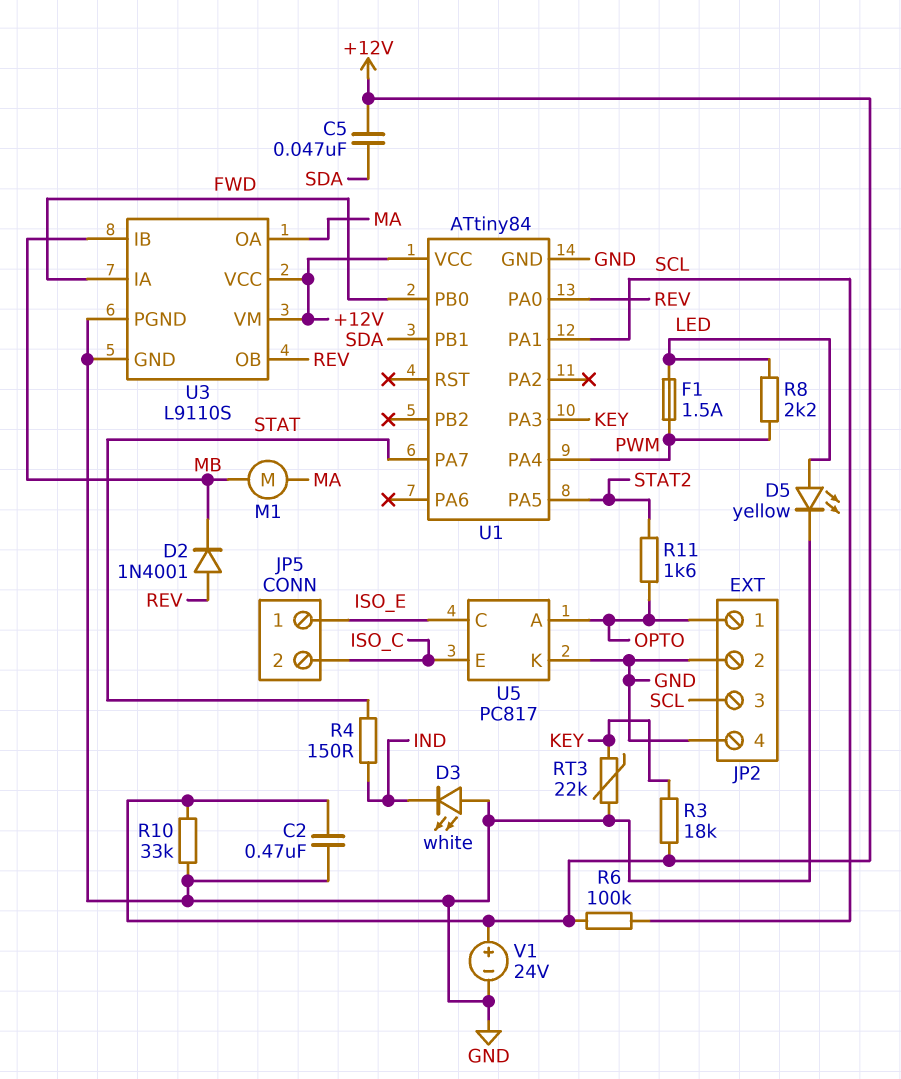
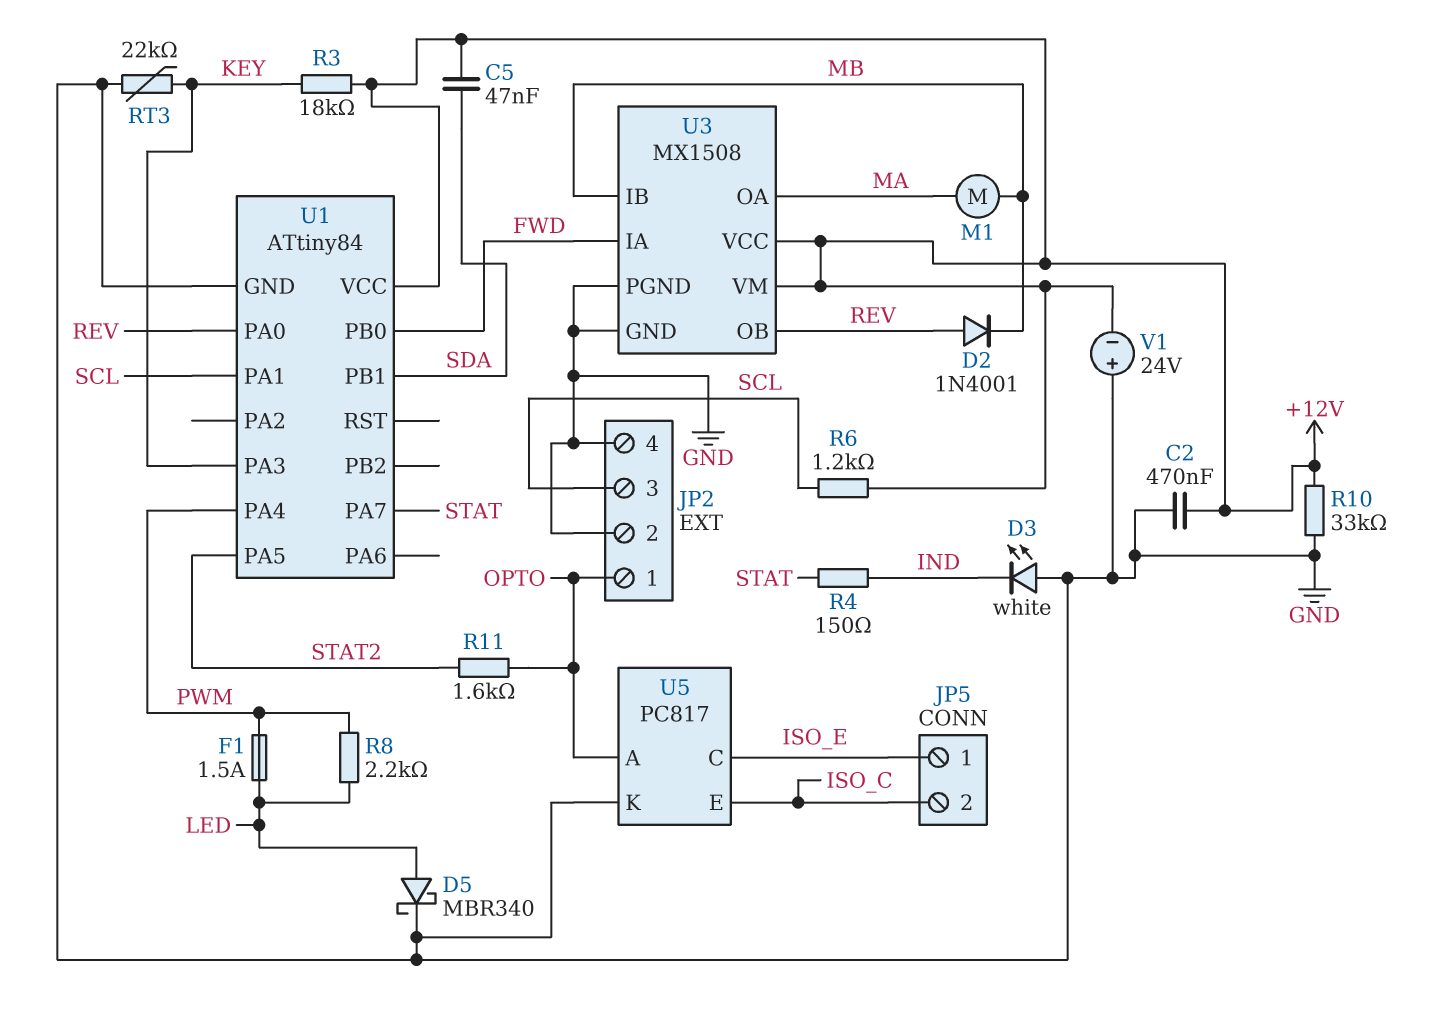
D5: LED yellow (A LED, K GND) -> schottky MBR340 (A LED, K GND)
R6: 100k (+12V, SCL) -> 1.2k (+12V, SCL)
U3: L9110S -> MX1508
V1: 24V (plus +12V, minus GND) -> 24V (plus GND, minus +12V)

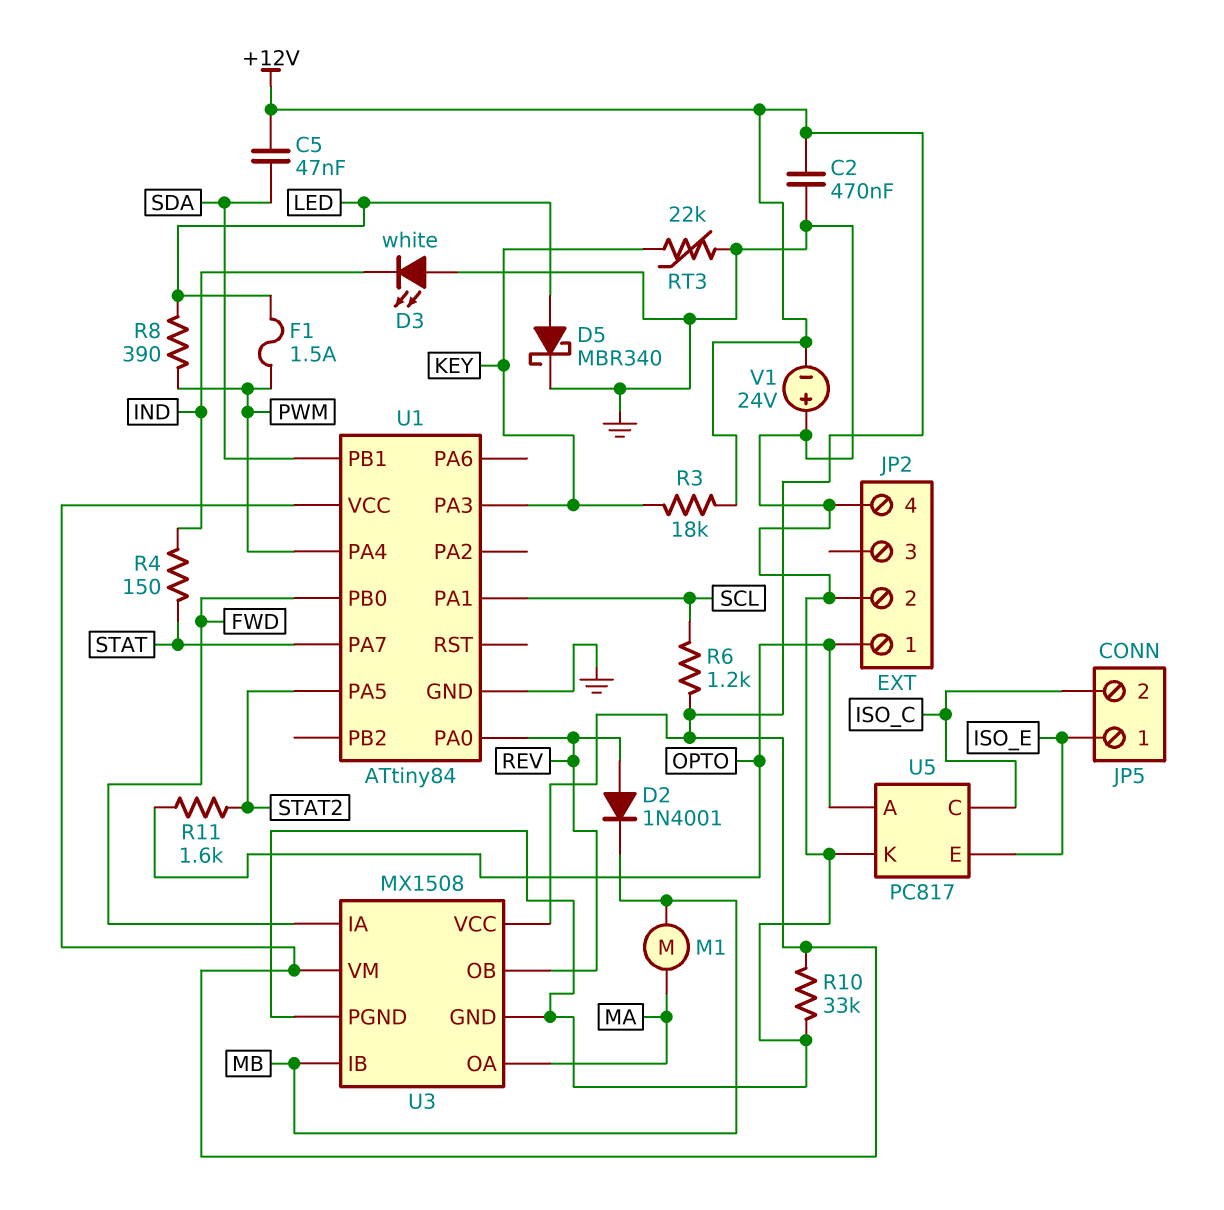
JP2 pin 3: SCL -> none
R8: 2.2k (LED, PWM) -> 390 (LED, PWM)
U5 pin C: ISO_E -> ISO_C
U5 pin E: ISO_C -> ISO_E

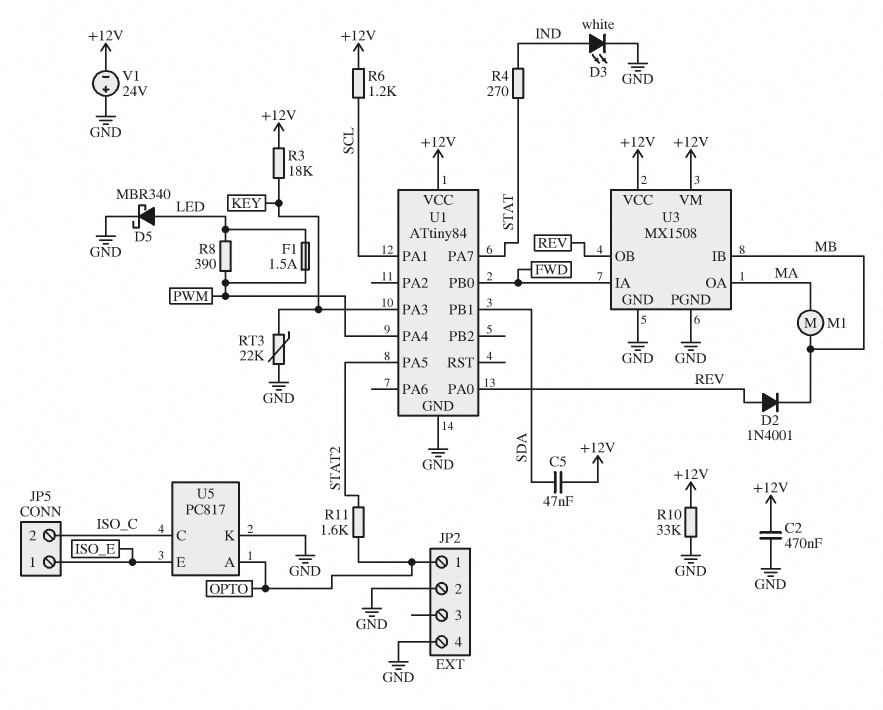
D3: LED white (A GND, K IND) -> LED white (A IND, K GND)
R4: 150 (IND, STAT) -> 270 (IND, STAT)

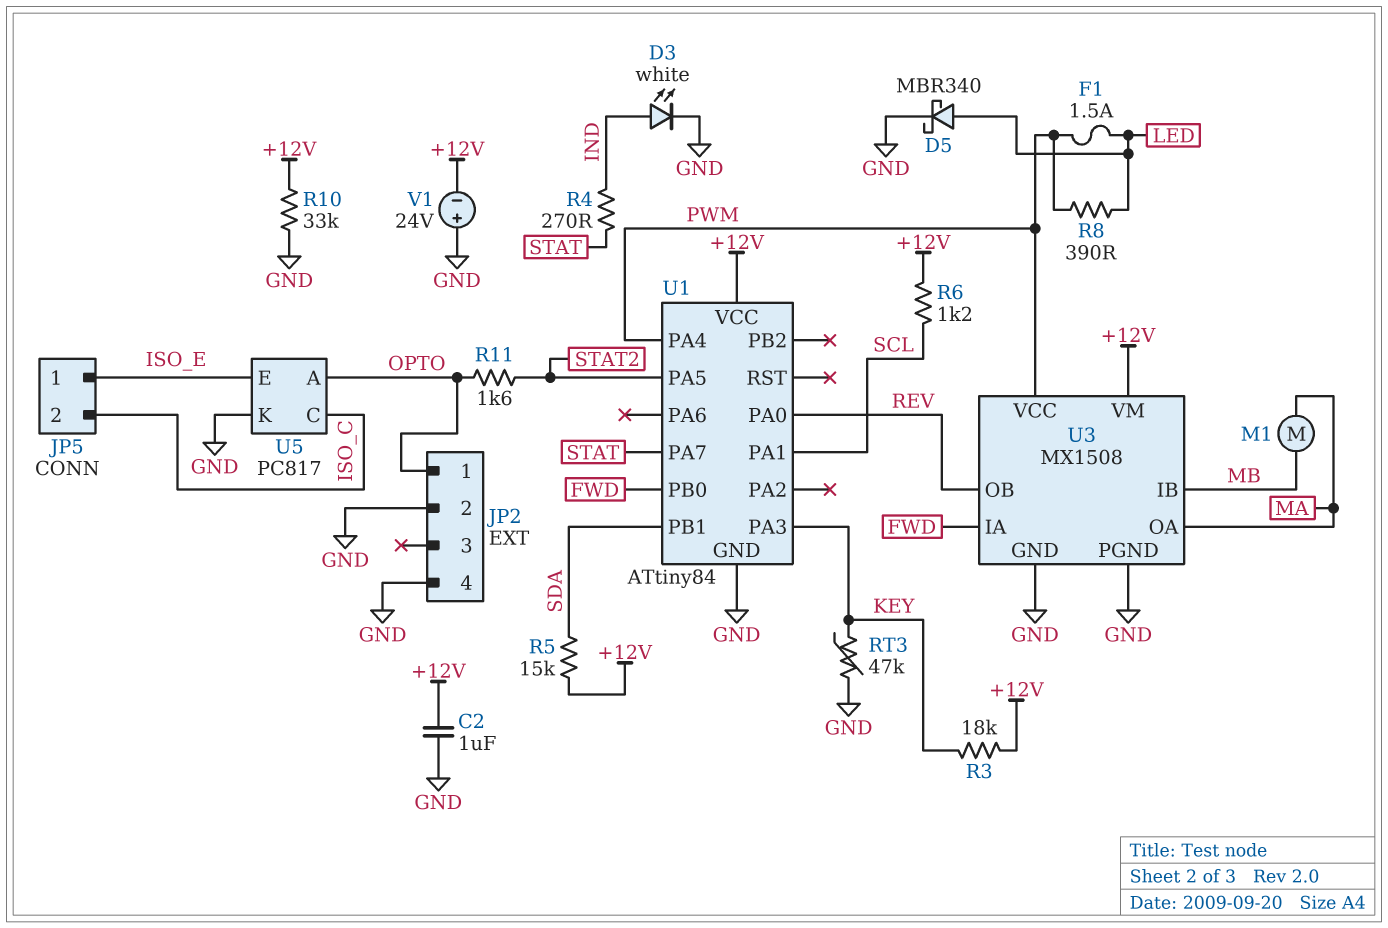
C2: 470nF (+12V, GND) -> 1uF (+12V, GND)
C5: 47nF (+12V, SDA) -> none
D2: diode 1N4001 (A REV, K MB) -> none
R5: none -> 15k (+12V, SDA)
RT3: 22k (GND, KEY) -> 47k (GND, KEY)
U3 pin VCC: +12V -> PWM

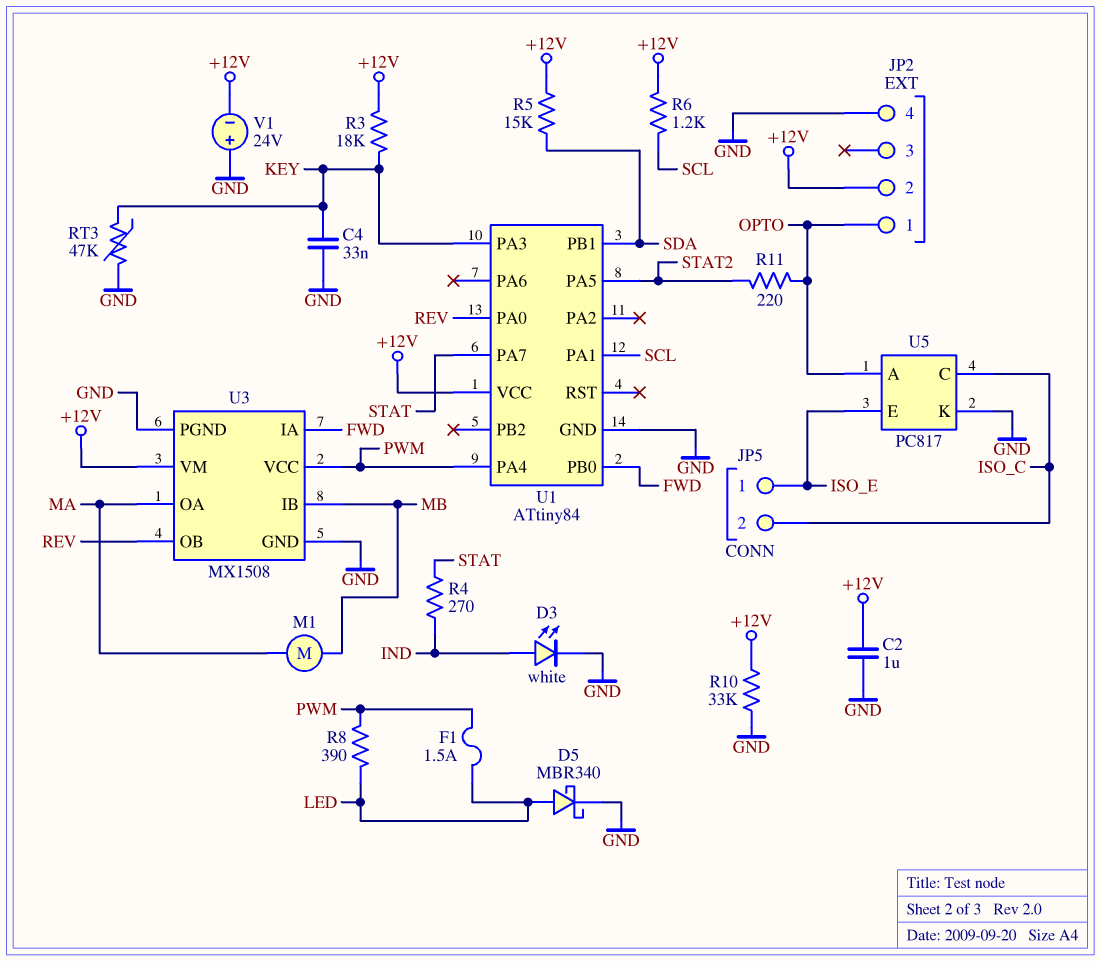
C4: none -> 33nF (GND, KEY)
JP2 pin 2: GND -> +12V
R11: 1.6k (OPTO, STAT2) -> 220 (OPTO, STAT2)

